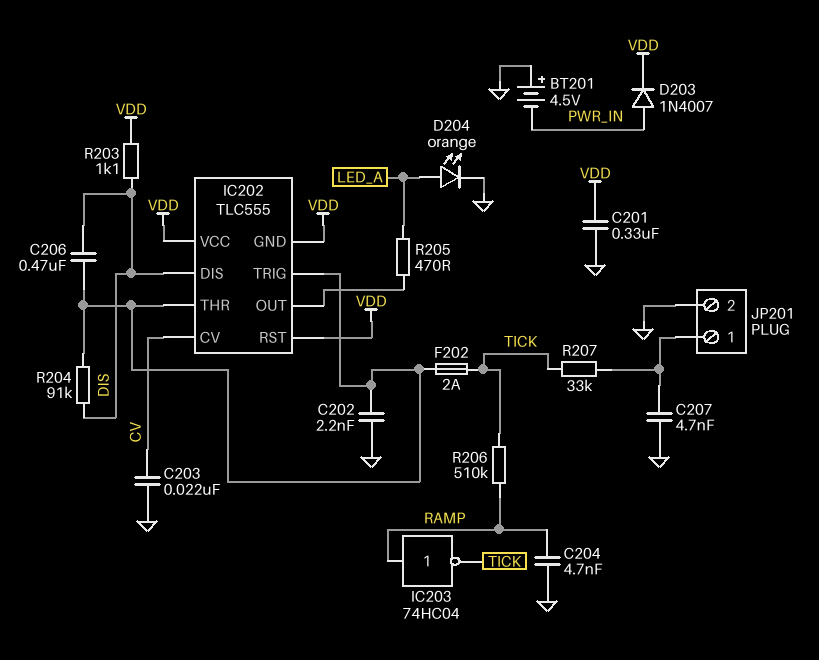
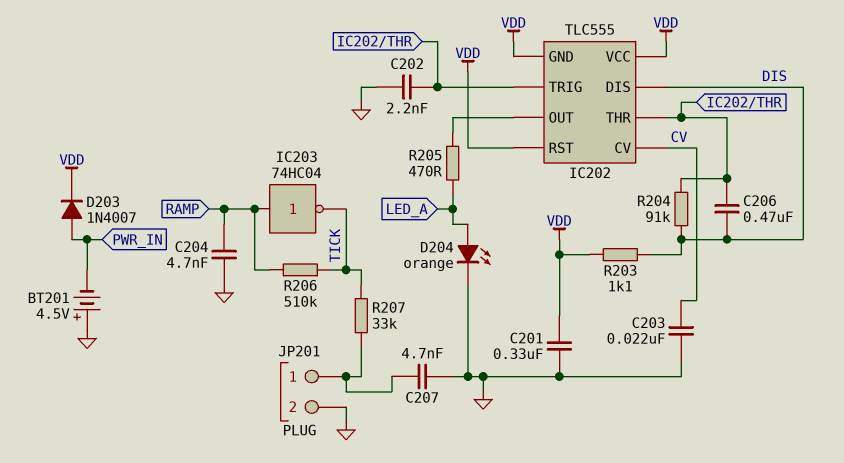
F202: 2A (IC202/THR, TICK) -> none

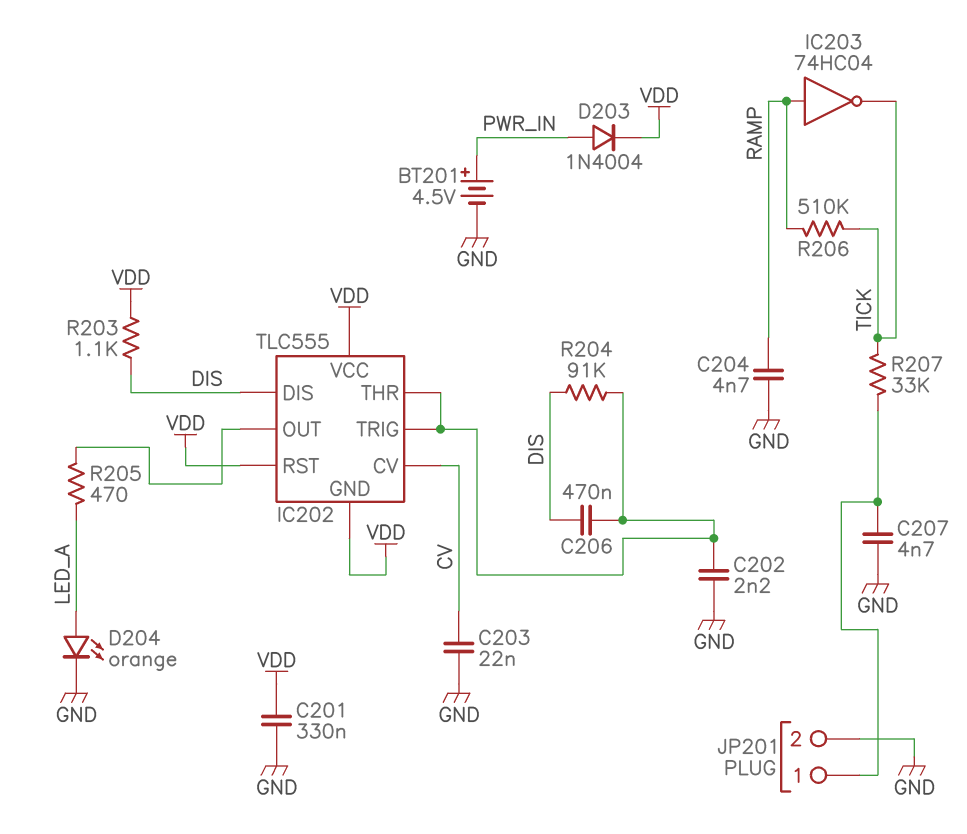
BT201: 4.5V (plus GND, minus PWR_IN) -> 4.5V (plus PWR_IN, minus GND)
D203: diode 1N4007 (A PWR_IN, K VDD) -> diode 1N4004 (A PWR_IN, K VDD)

